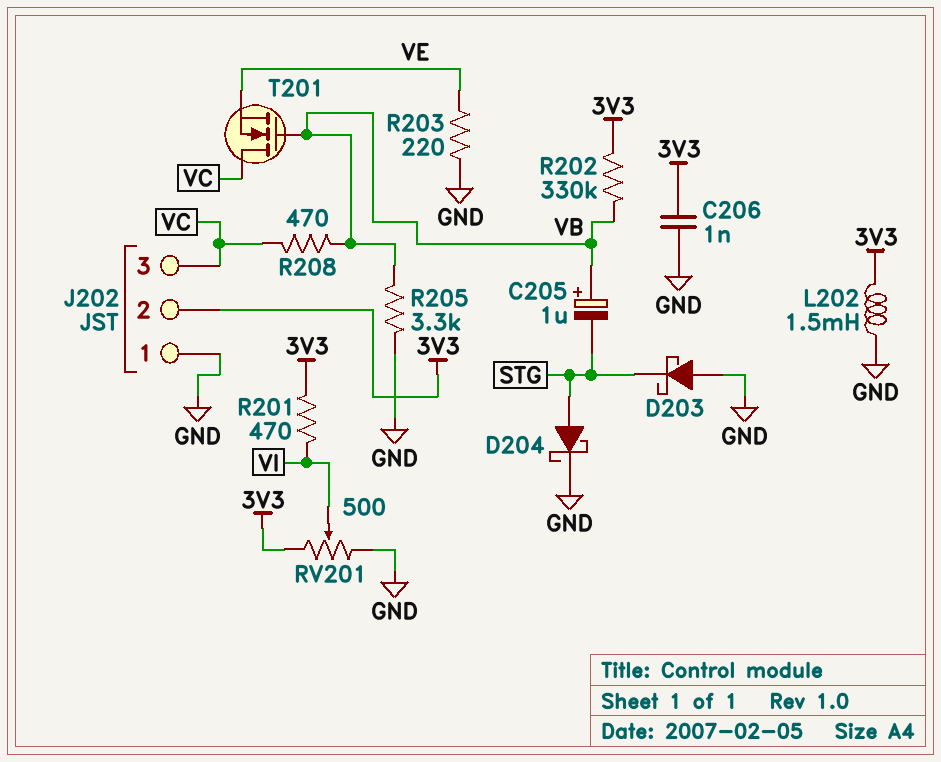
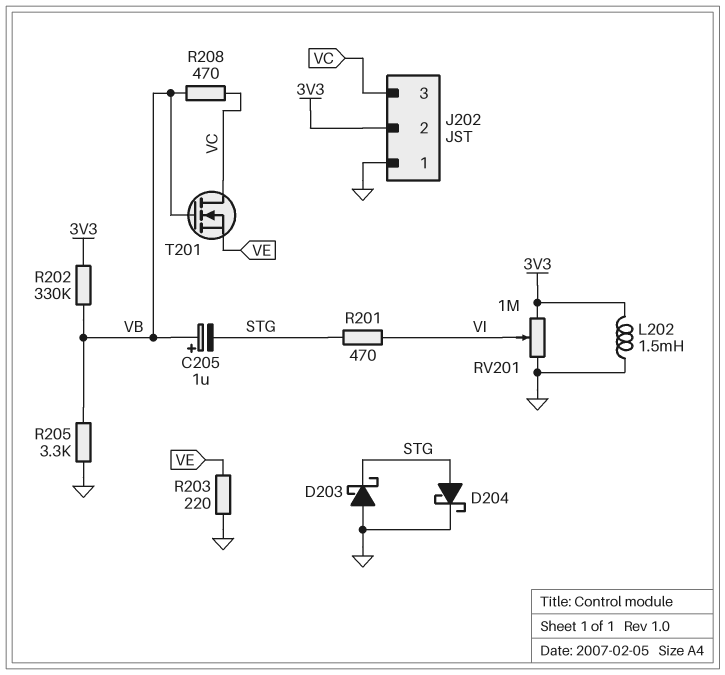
C206: 1nF (3V3, GND) -> none
R201: 470 (3V3, VI) -> 470 (STG, VI)
RV201: 500 (3V3, GND, wiper VI) -> 1M (3V3, GND, wiper VI)

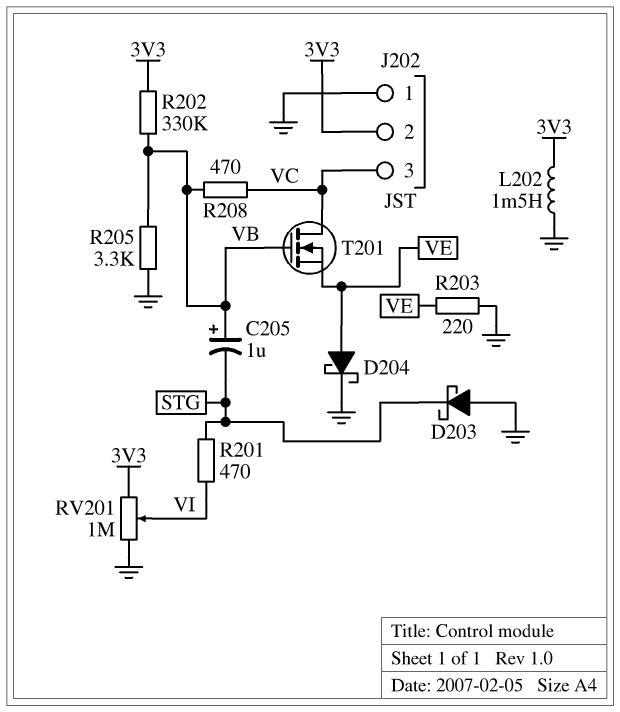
D204: schottky (A STG, K GND) -> schottky (A VE, K GND)

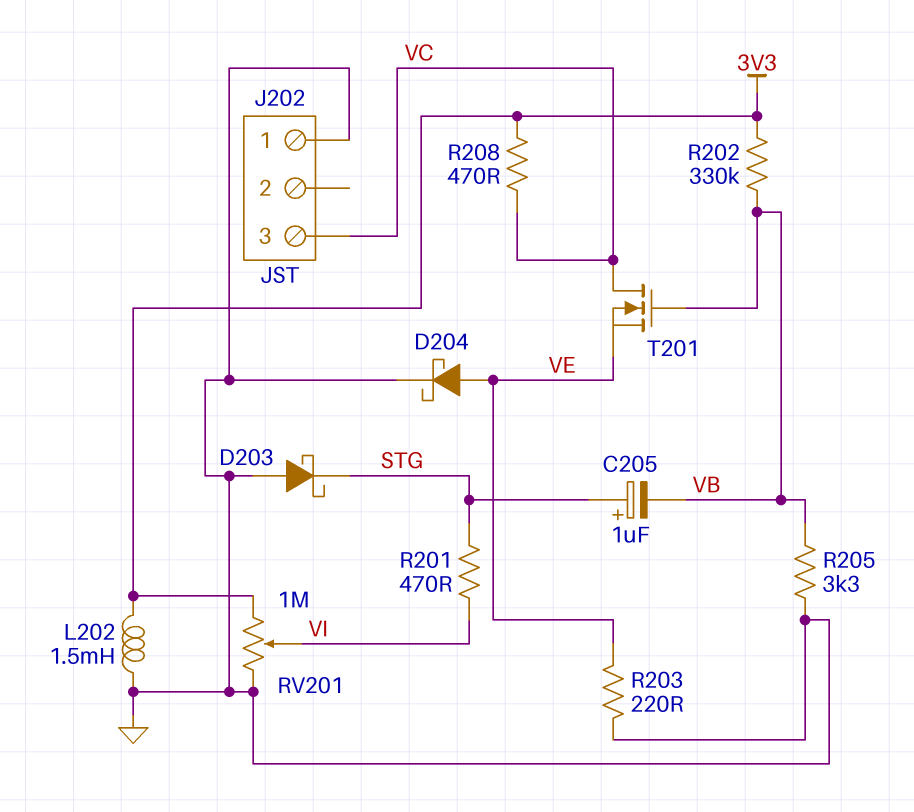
C205: 1uF (plus VB, minus STG) -> 1uF (plus STG, minus VB)
J202 pin 2: 3V3 -> none
R208: 470 (VB, VC) -> 470 (3V3, VC)

